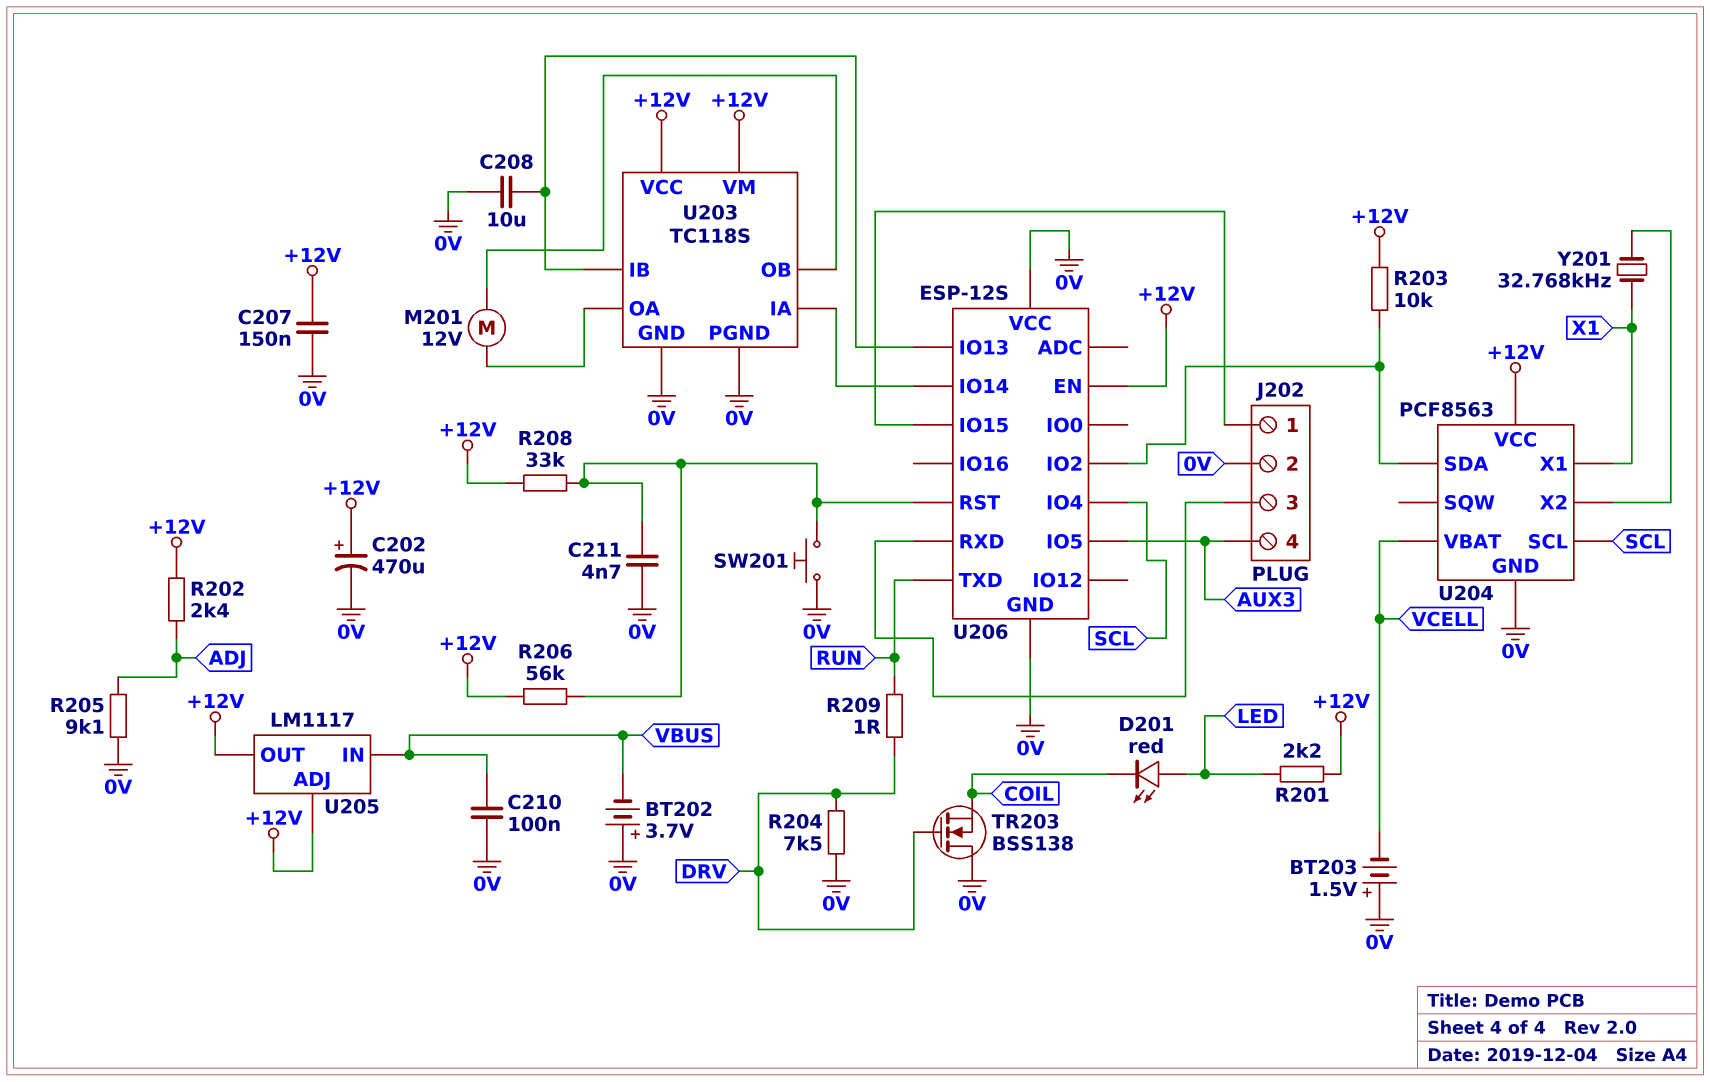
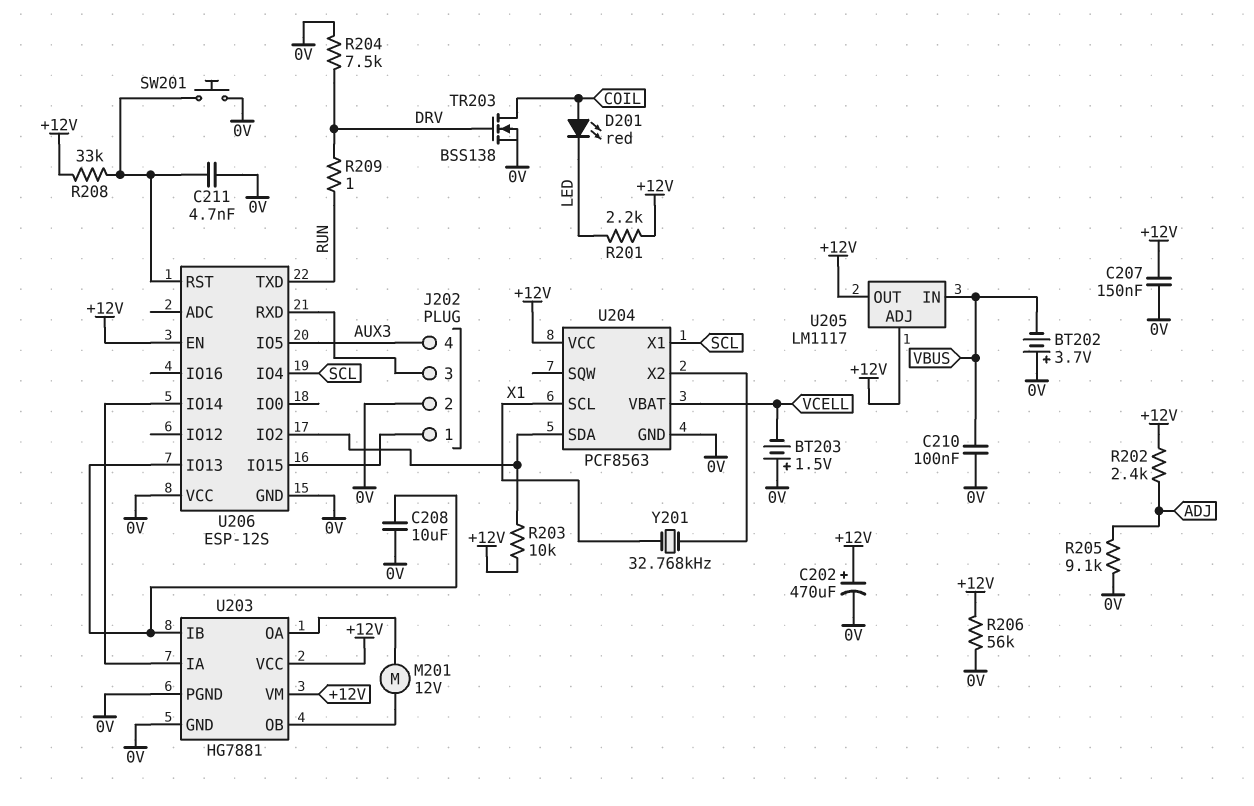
D201: LED red (A LED, K COIL) -> LED red (A COIL, K LED)
R206: 56k (+12V, U206/RST) -> 56k (+12V, 0V)
TR203: NMOS BSS138 (G DRV, D 0V, S COIL) -> NMOS BSS138 (G DRV, D COIL, S 0V)
U203: TC118S -> HG7881
U204 pin SCL: SCL -> X1
U204 pin X1: X1 -> SCL

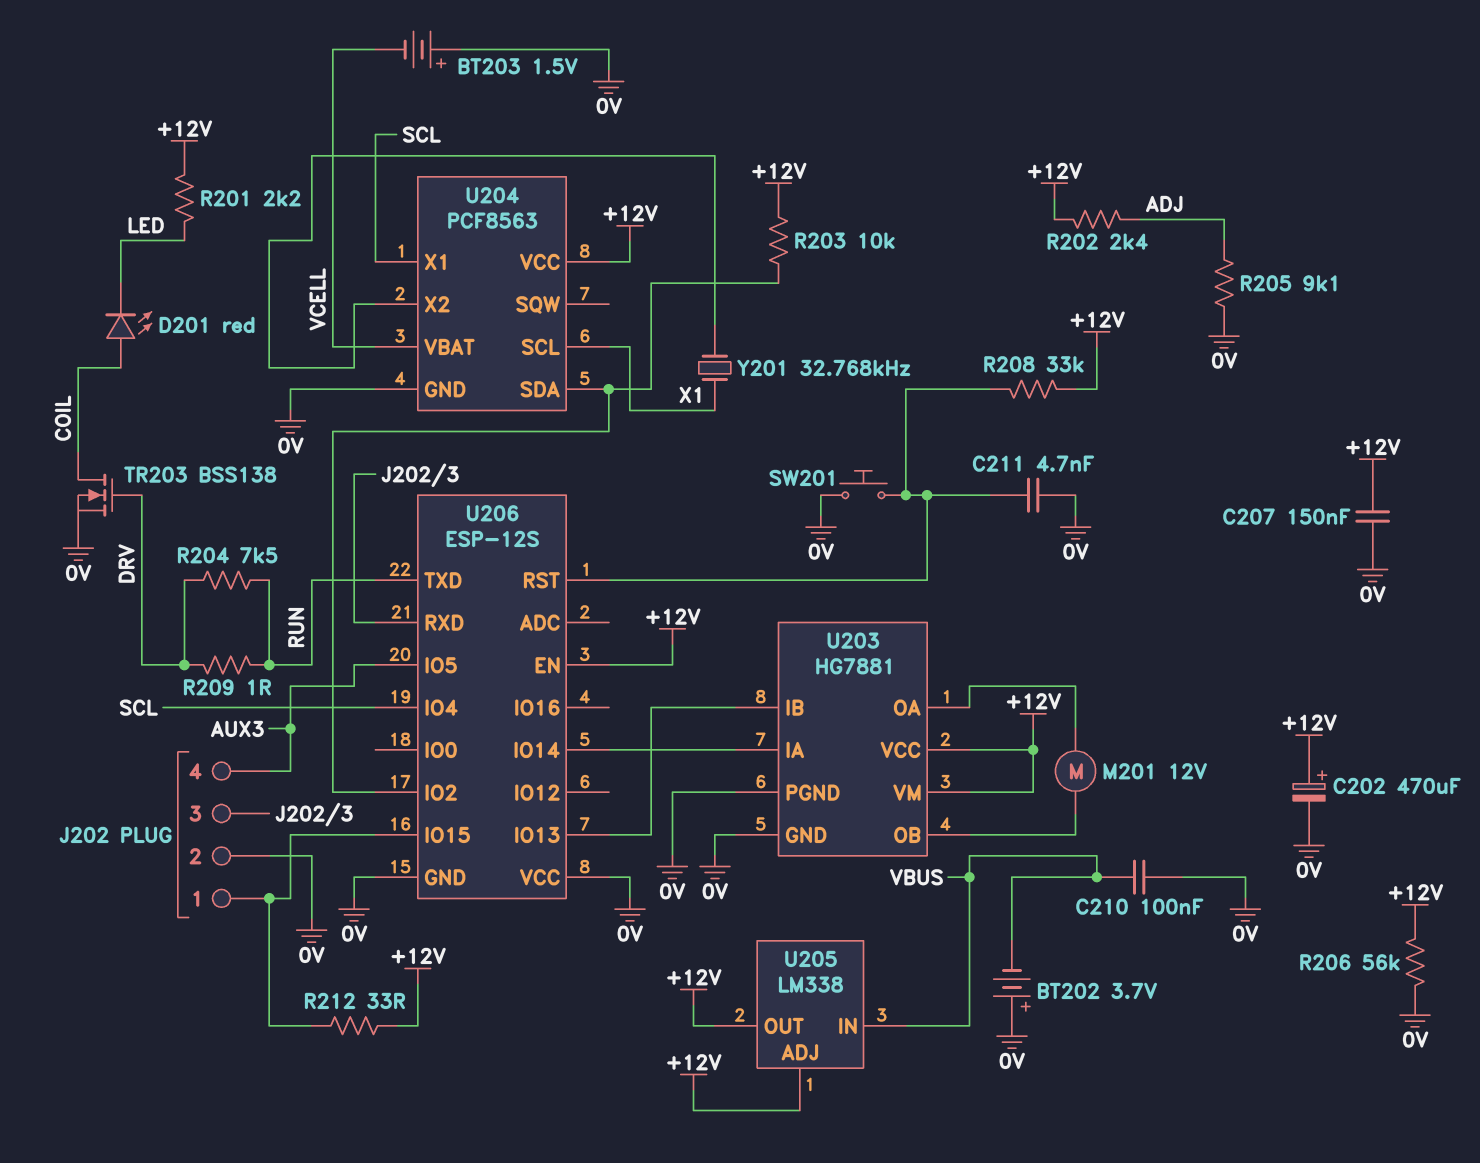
C208: 10uF (0V, U203/IB) -> none
R204: 7.5k (0V, DRV) -> 7.5k (DRV, RUN)
R212: none -> 33 (+12V, J202/1)
U205: LM1117 -> LM338

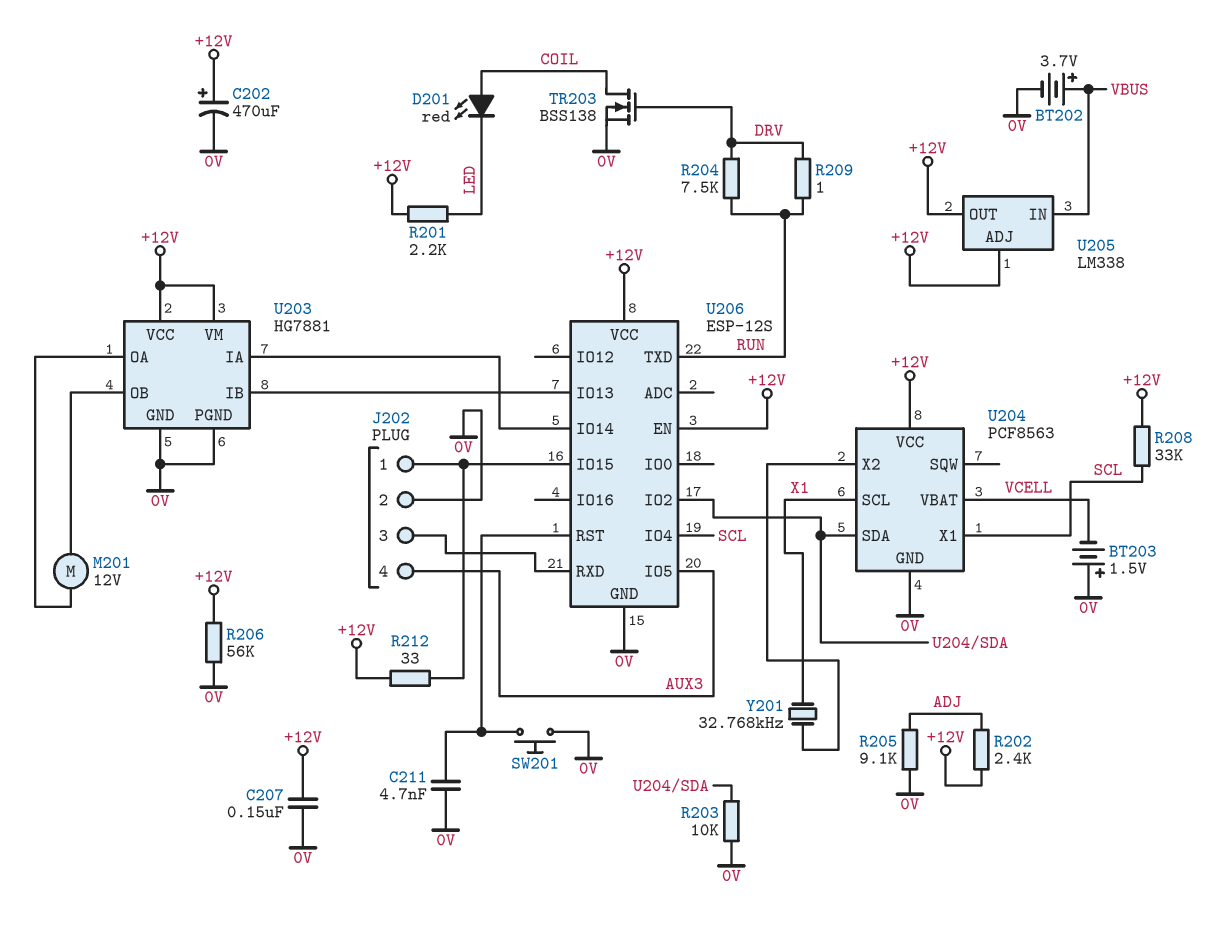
BT202: 3.7V (plus 0V, minus VBUS) -> 3.7V (plus VBUS, minus 0V)
C210: 100nF (0V, VBUS) -> none
R203: 10k (+12V, U204/SDA) -> 10k (0V, U204/SDA)
R208: 33k (+12V, U206/RST) -> 33k (+12V, SCL)
U206 pin VCC: 0V -> +12V

